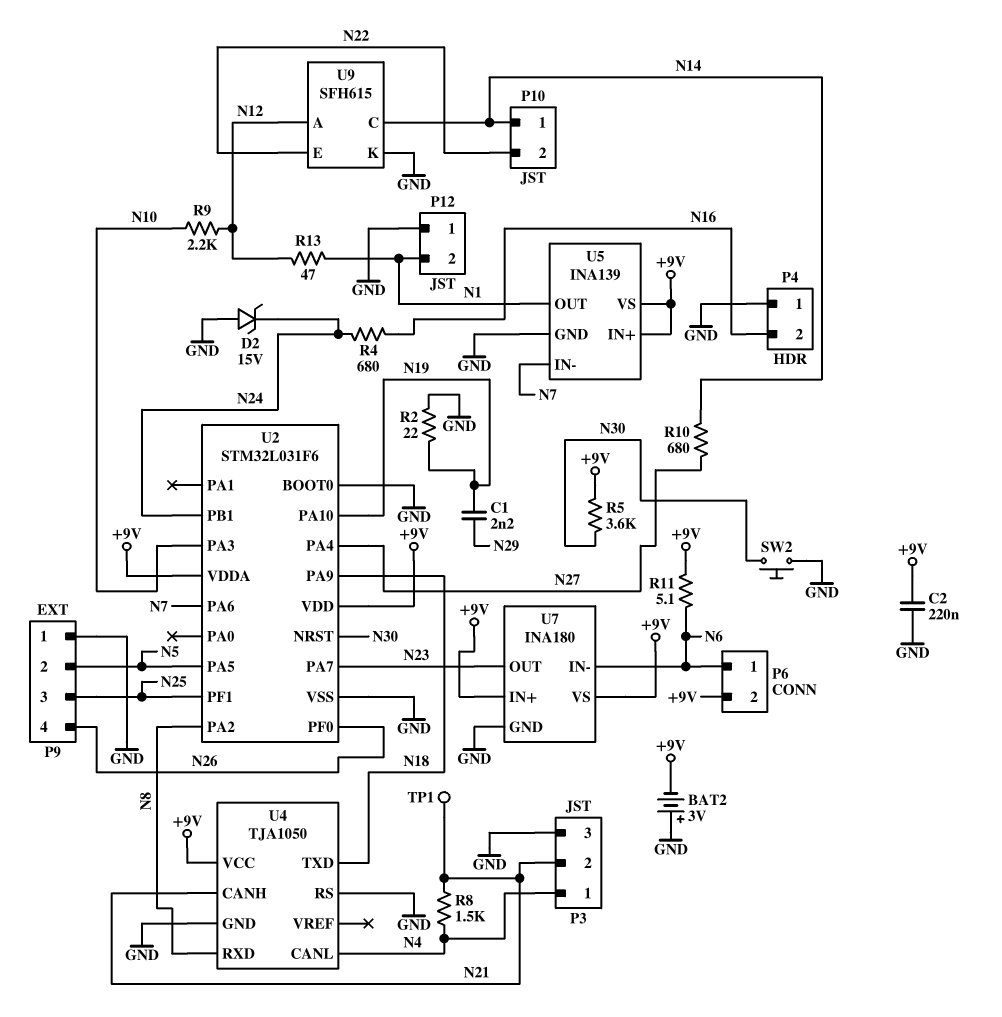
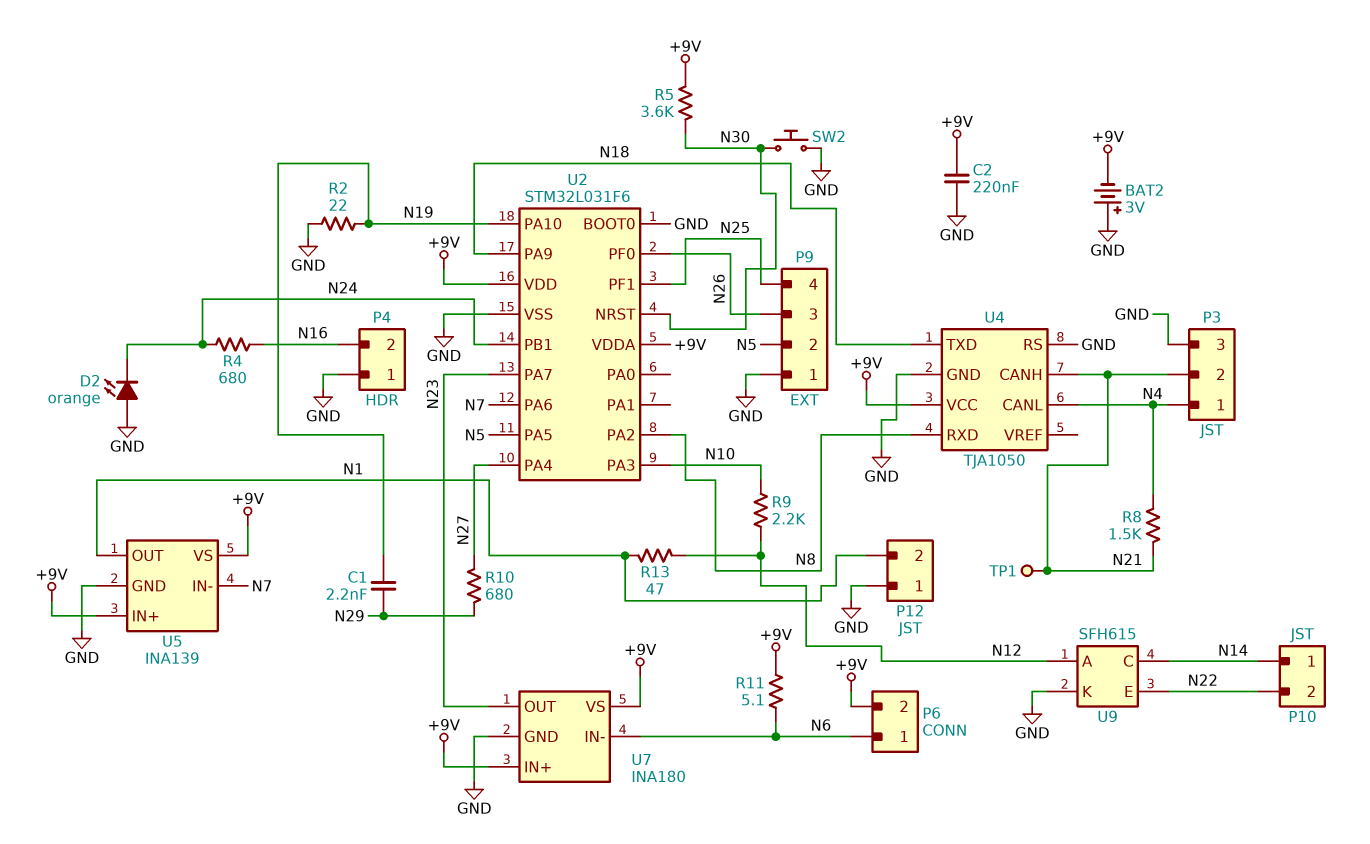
D2: zener 15V (A GND, K N24) -> LED orange (A GND, K N24)
P9 pin 3: N25 -> N26
P9 pin 4: N26 -> N25
R10: 680 (N14, N27) -> 680 (N27, N29)

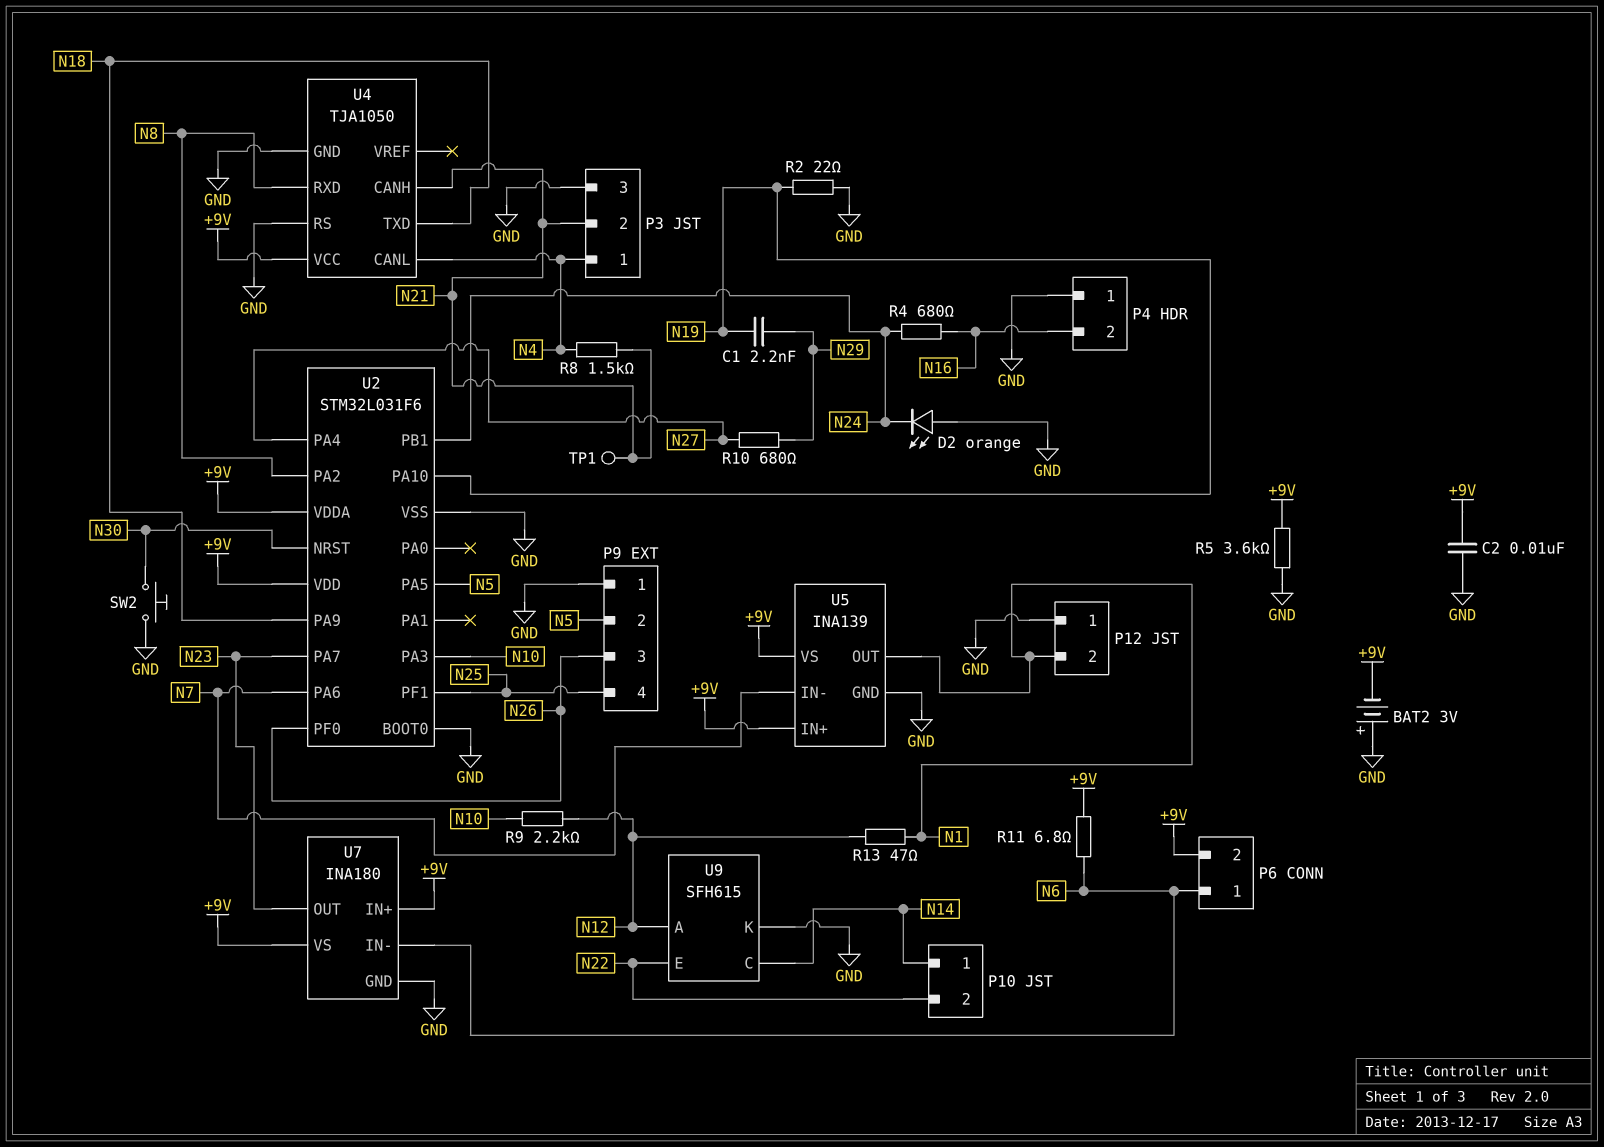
C2: 220nF (+9V, GND) -> 10nF (+9V, GND)
R5: 3.6k (+9V, N30) -> 3.6k (+9V, GND)
R11: 5.1 (+9V, N6) -> 6.8 (+9V, N6)

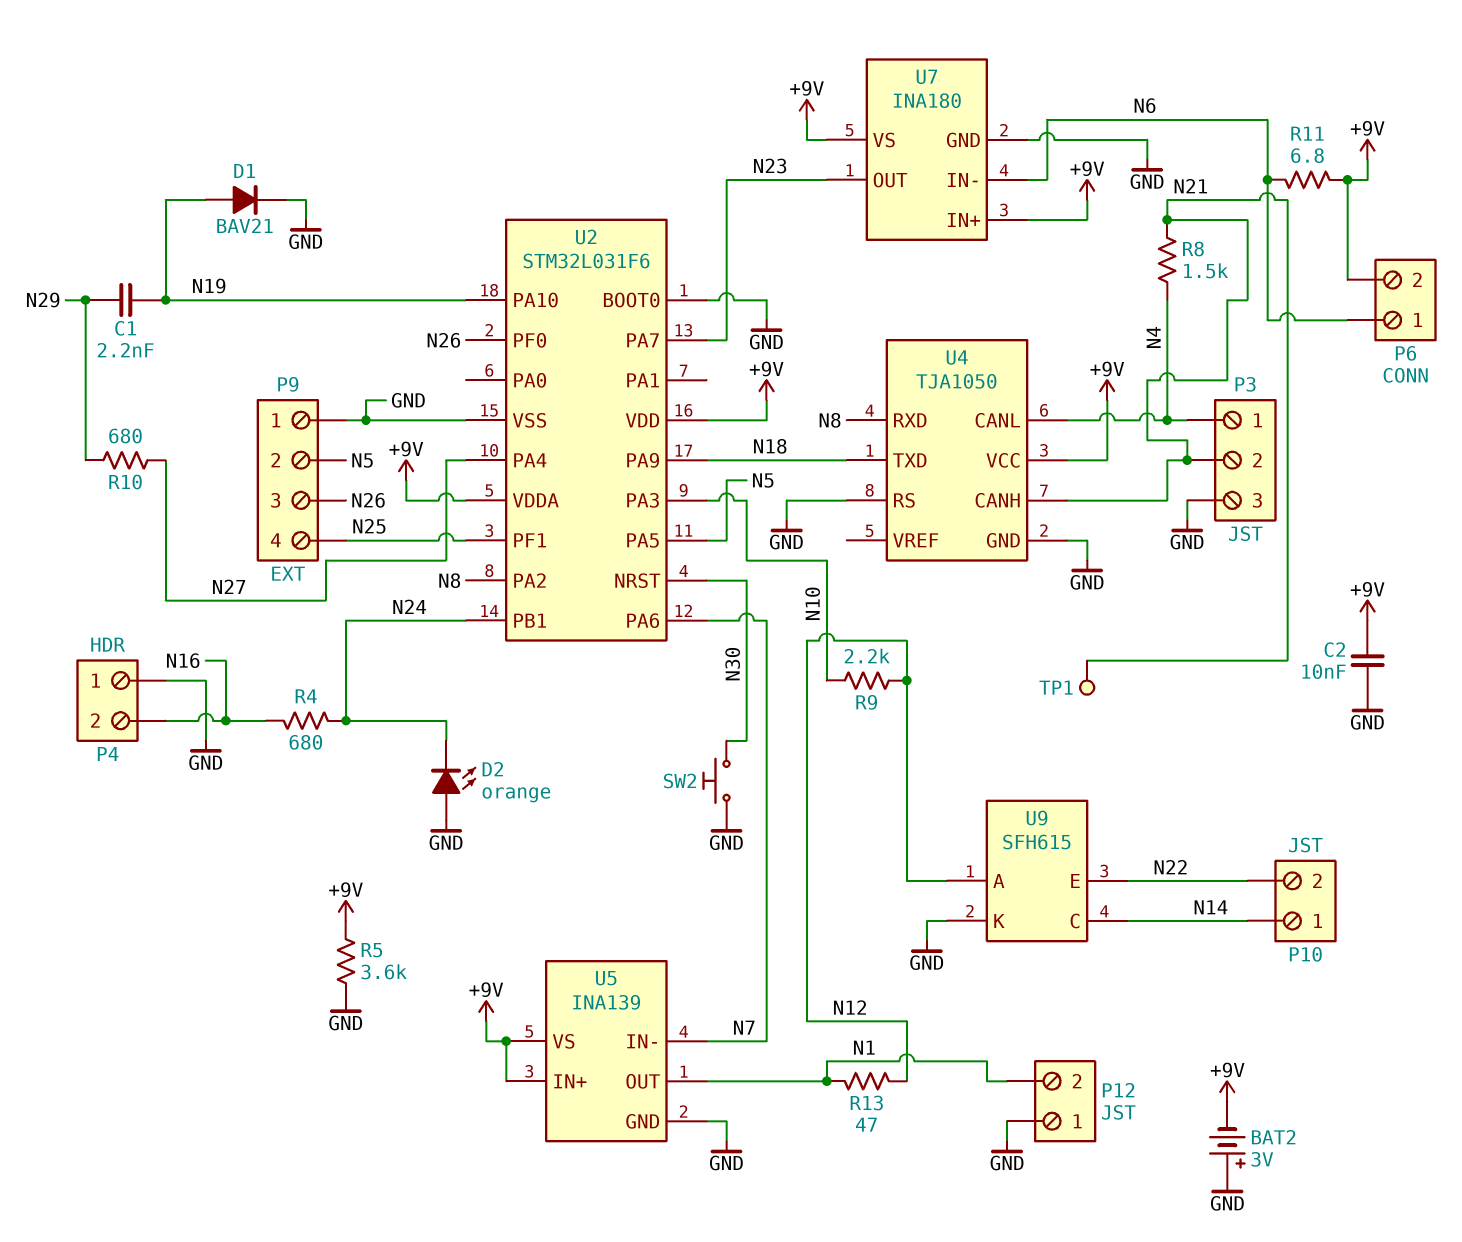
D1: none -> diode BAV21 (A N19, K GND)
R2: 22 (GND, N19) -> none

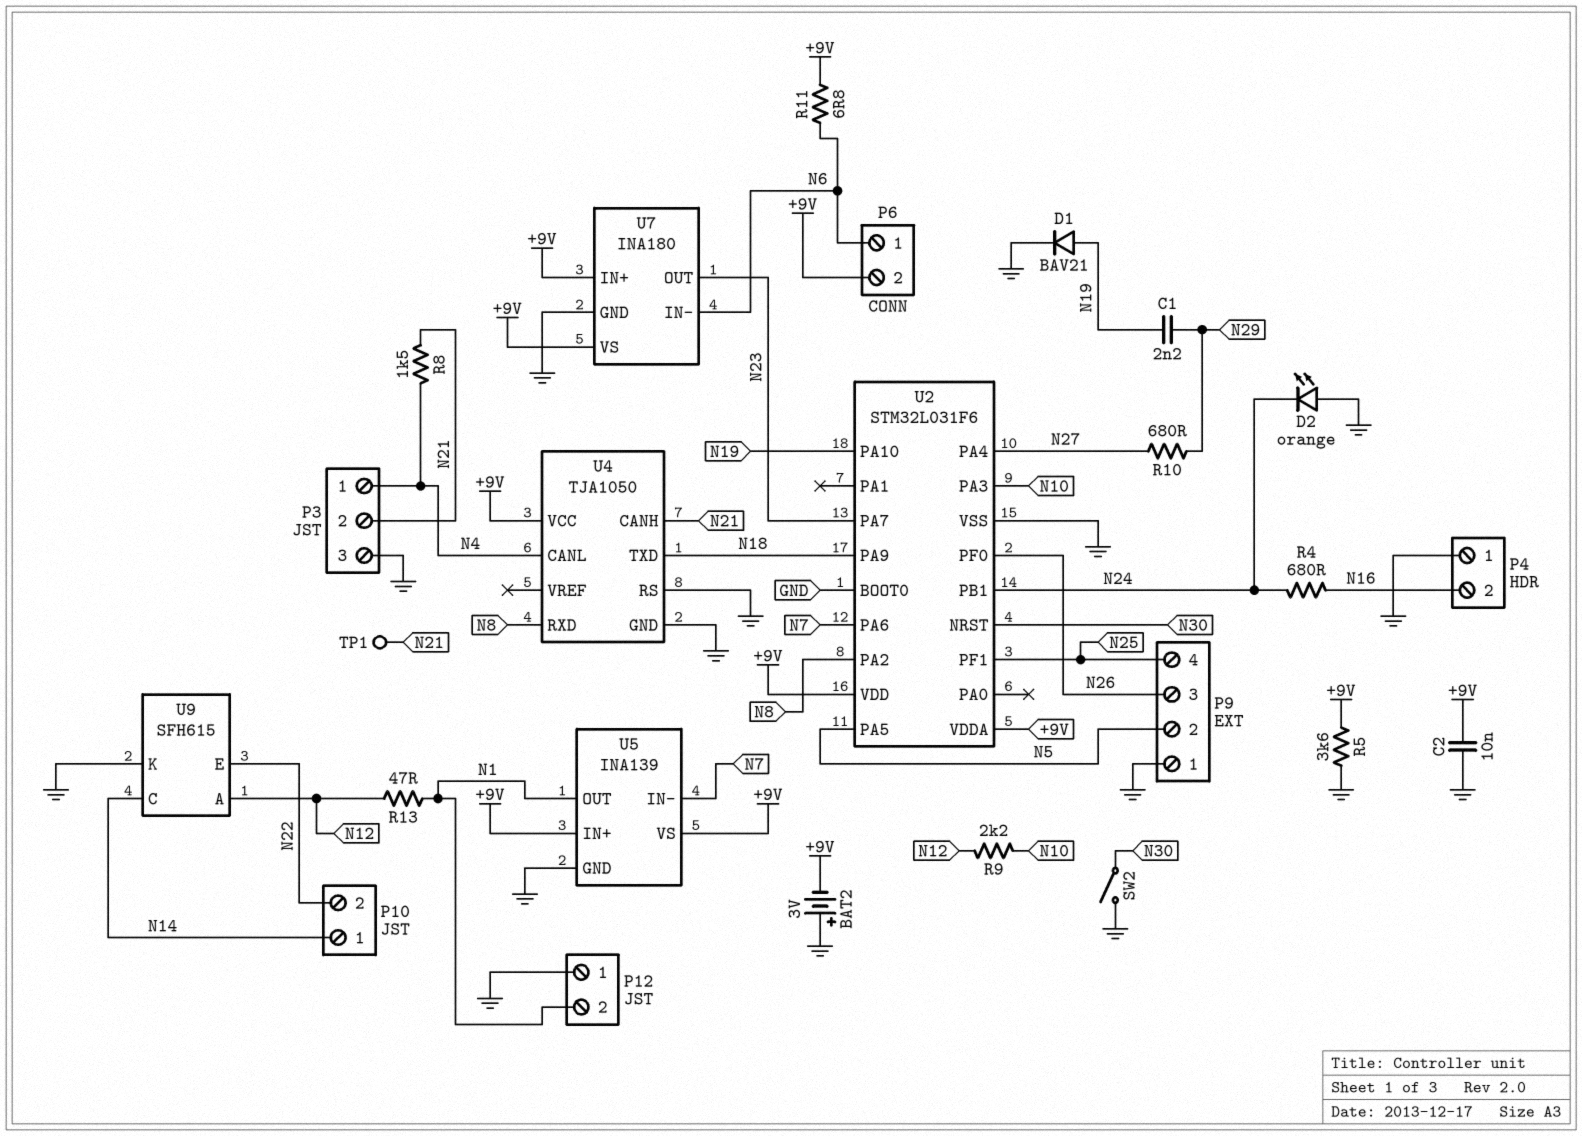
SW2: button (GND, N30) -> switch (GND, N30)

